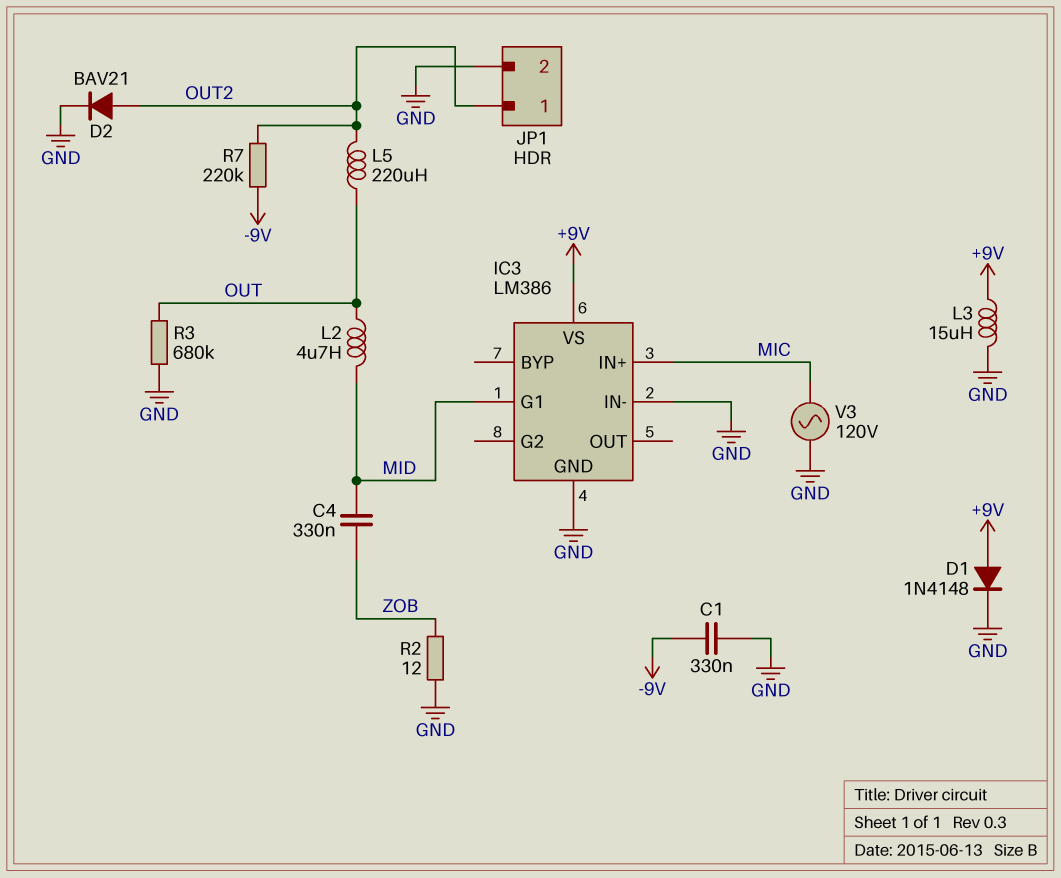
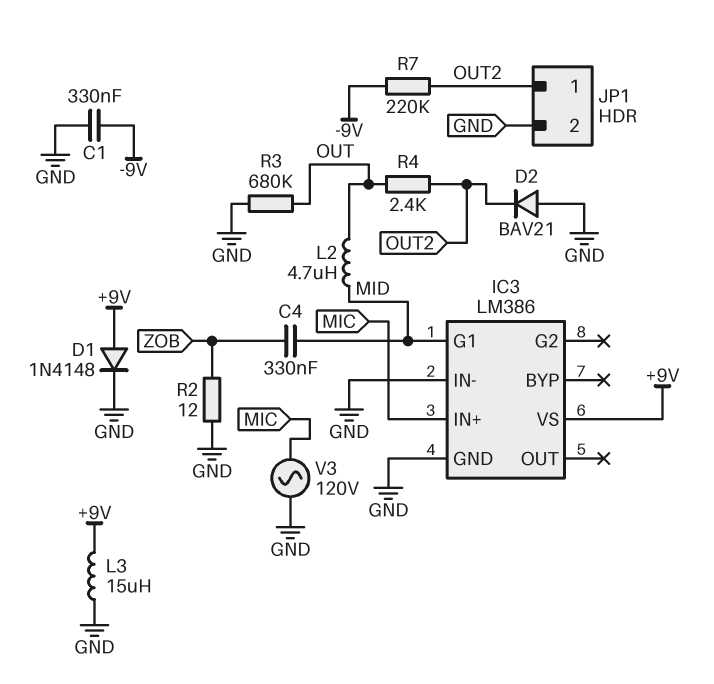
D2: diode BAV21 (A OUT2, K GND) -> diode BAV21 (A GND, K OUT2)
L5: 220uH (OUT, OUT2) -> none
R4: none -> 2.4k (OUT, OUT2)

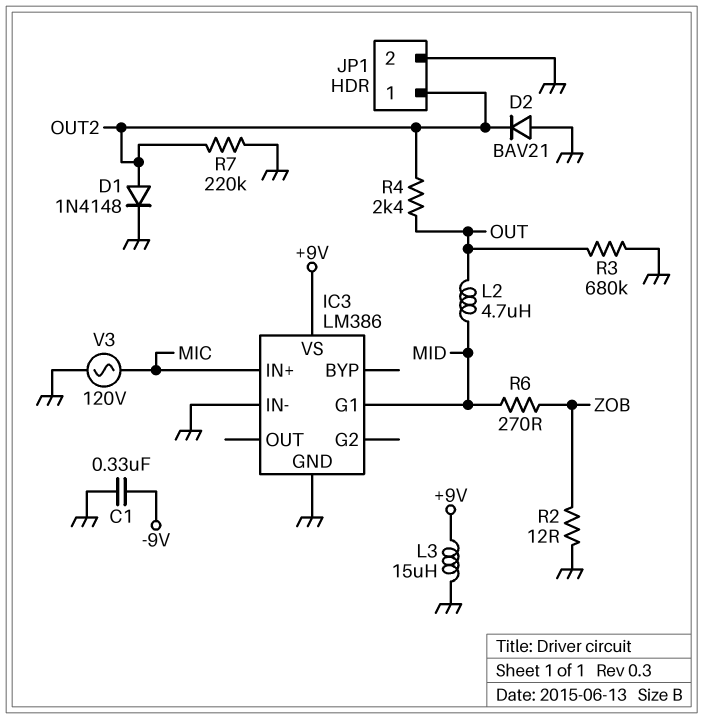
C4: 330nF (MID, ZOB) -> none
D1: diode 1N4148 (A +9V, K GND) -> diode 1N4148 (A OUT2, K GND)
R6: none -> 270 (MID, ZOB)
R7: 220k (-9V, OUT2) -> 220k (GND, OUT2)

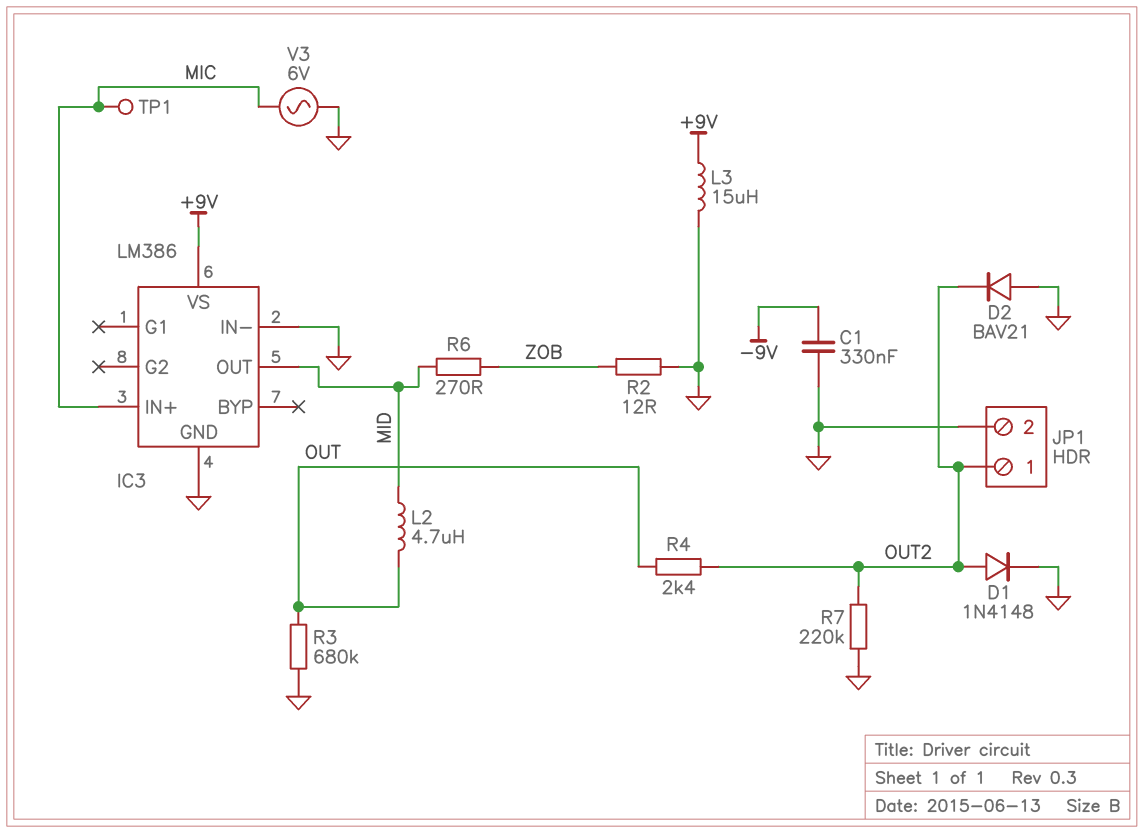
IC3 pin G1: MID -> none
IC3 pin OUT: none -> MID
TP1: none -> test point (MIC)
V3: AC 120V (GND, MIC) -> AC 6V (GND, MIC)

